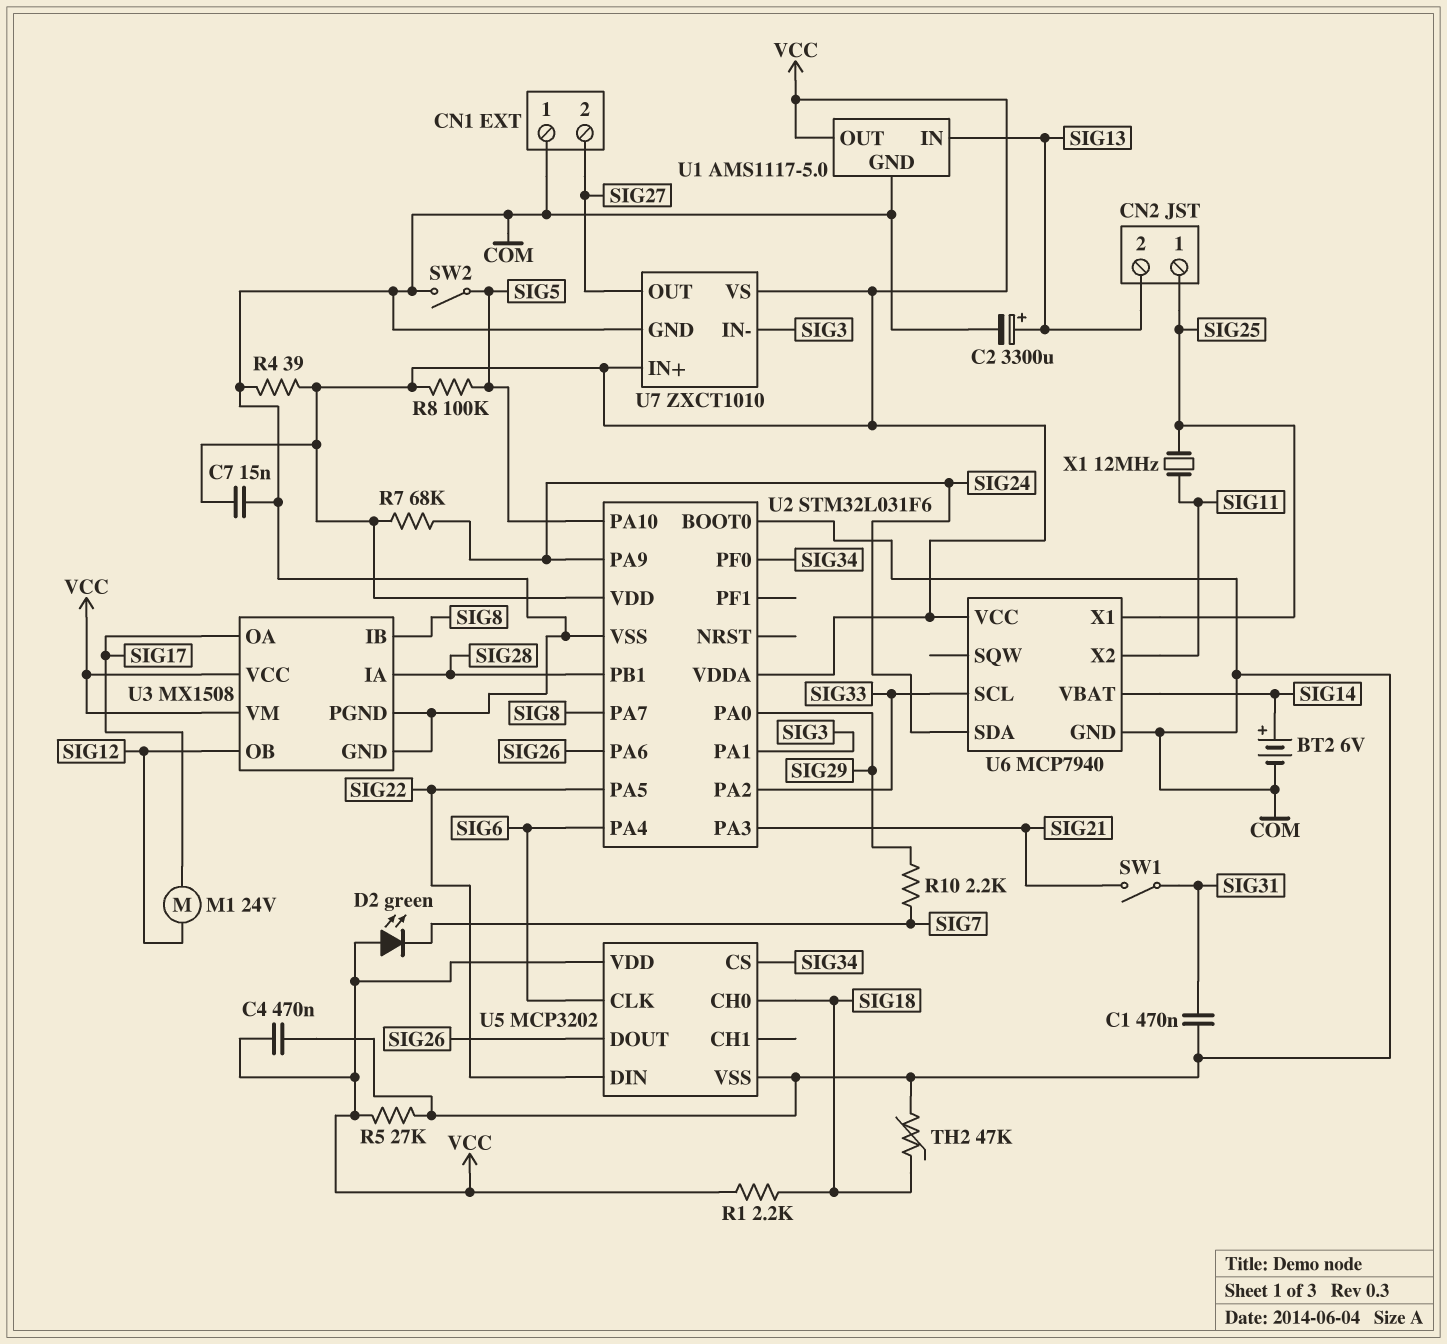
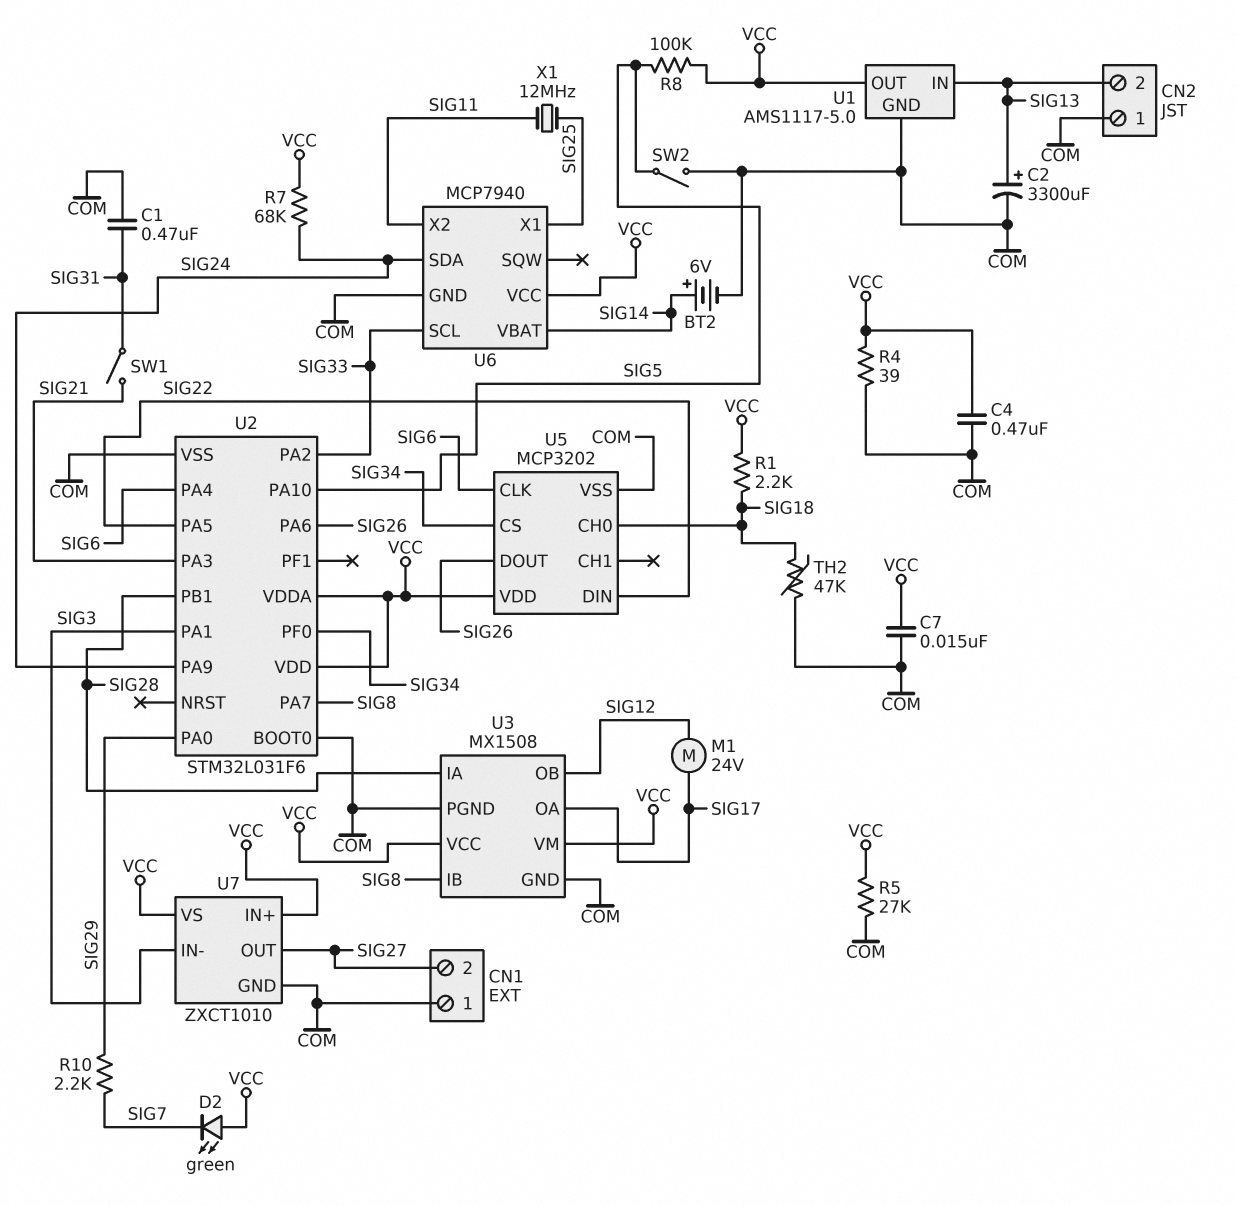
CN2 pin 1: SIG25 -> COM

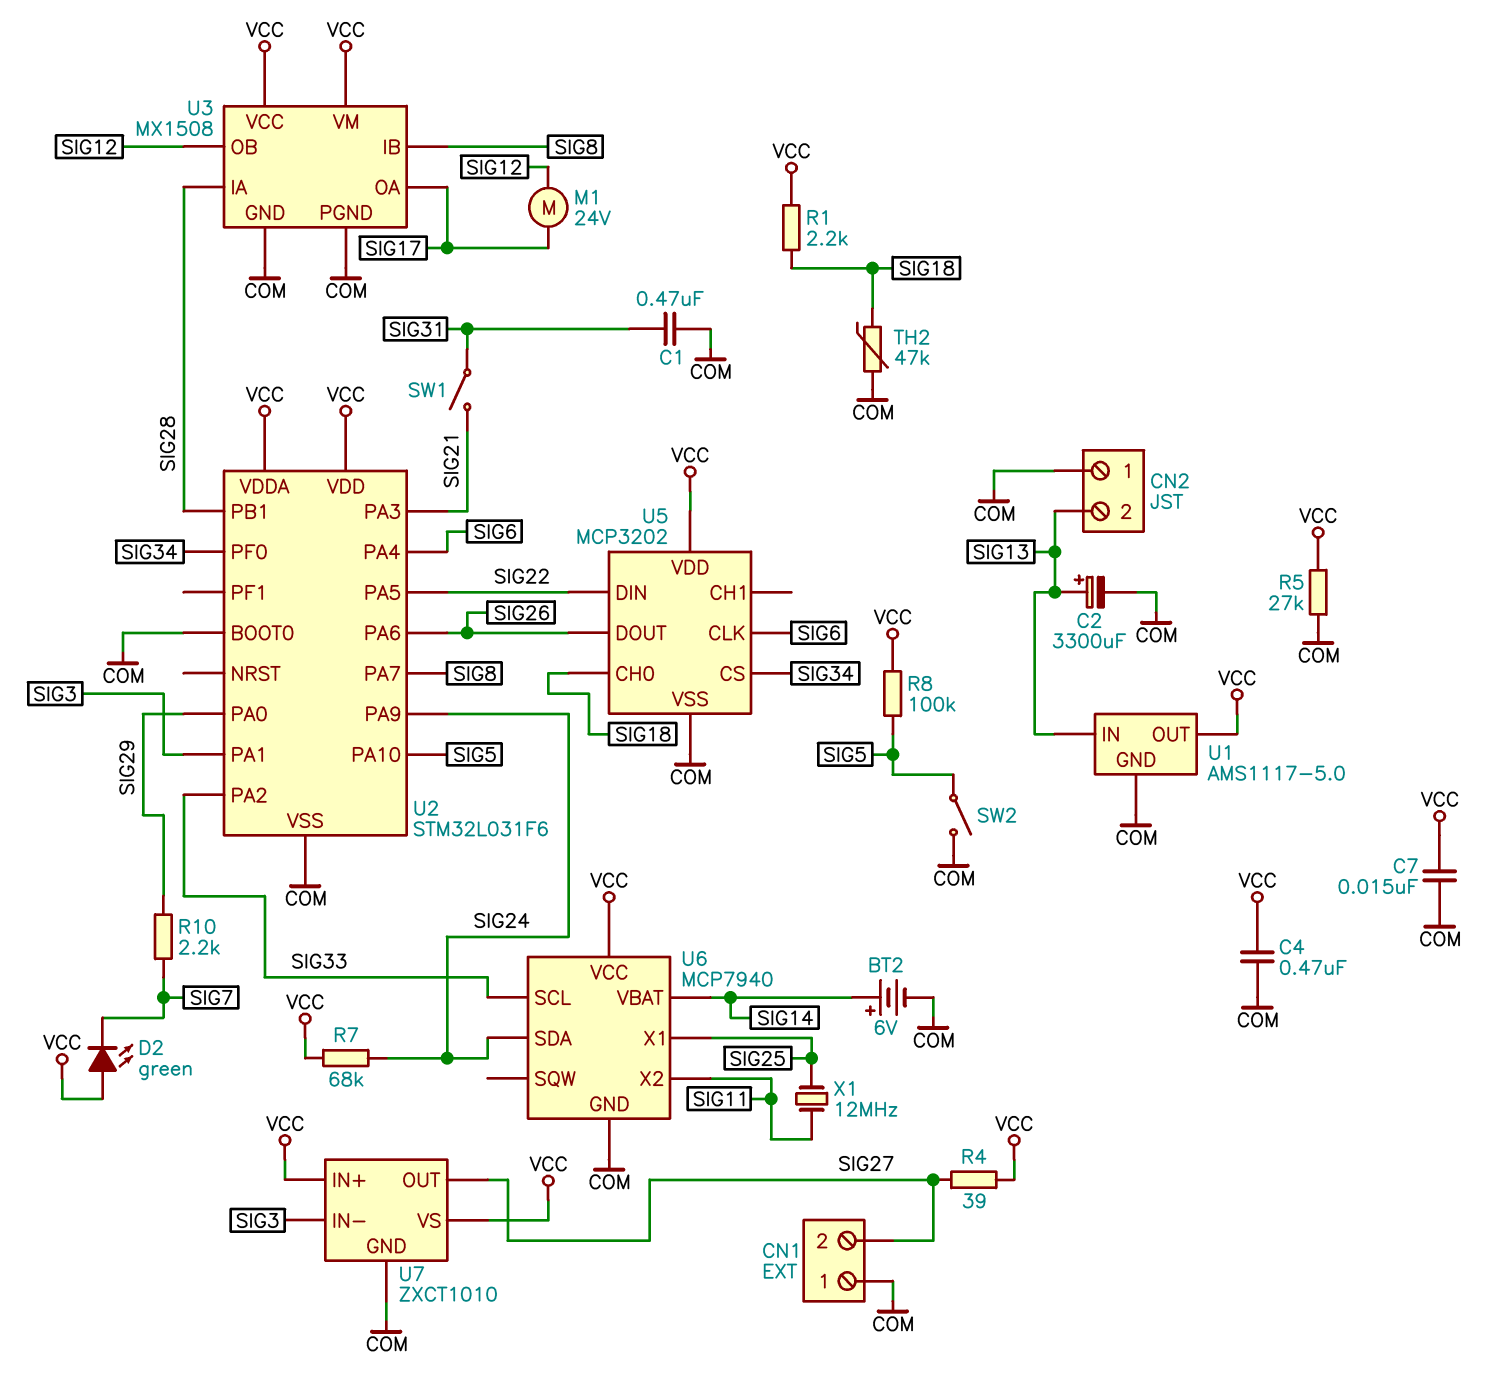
R4: 39 (COM, VCC) -> 39 (SIG27, VCC)

